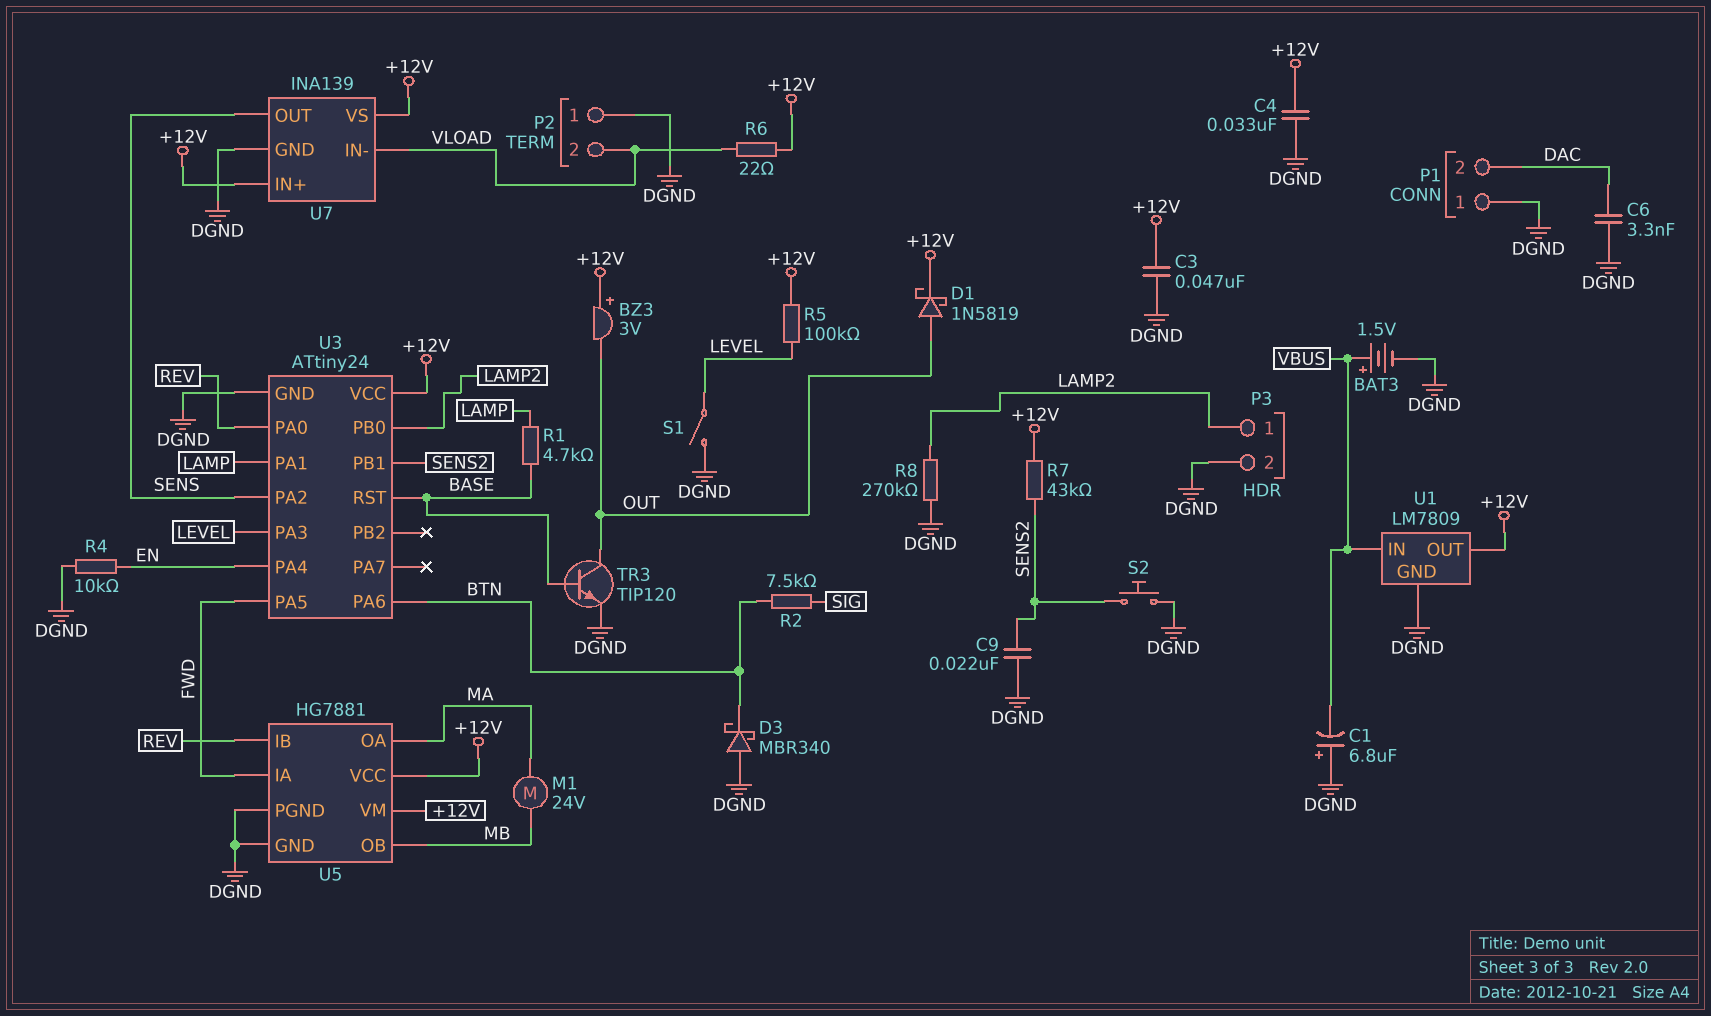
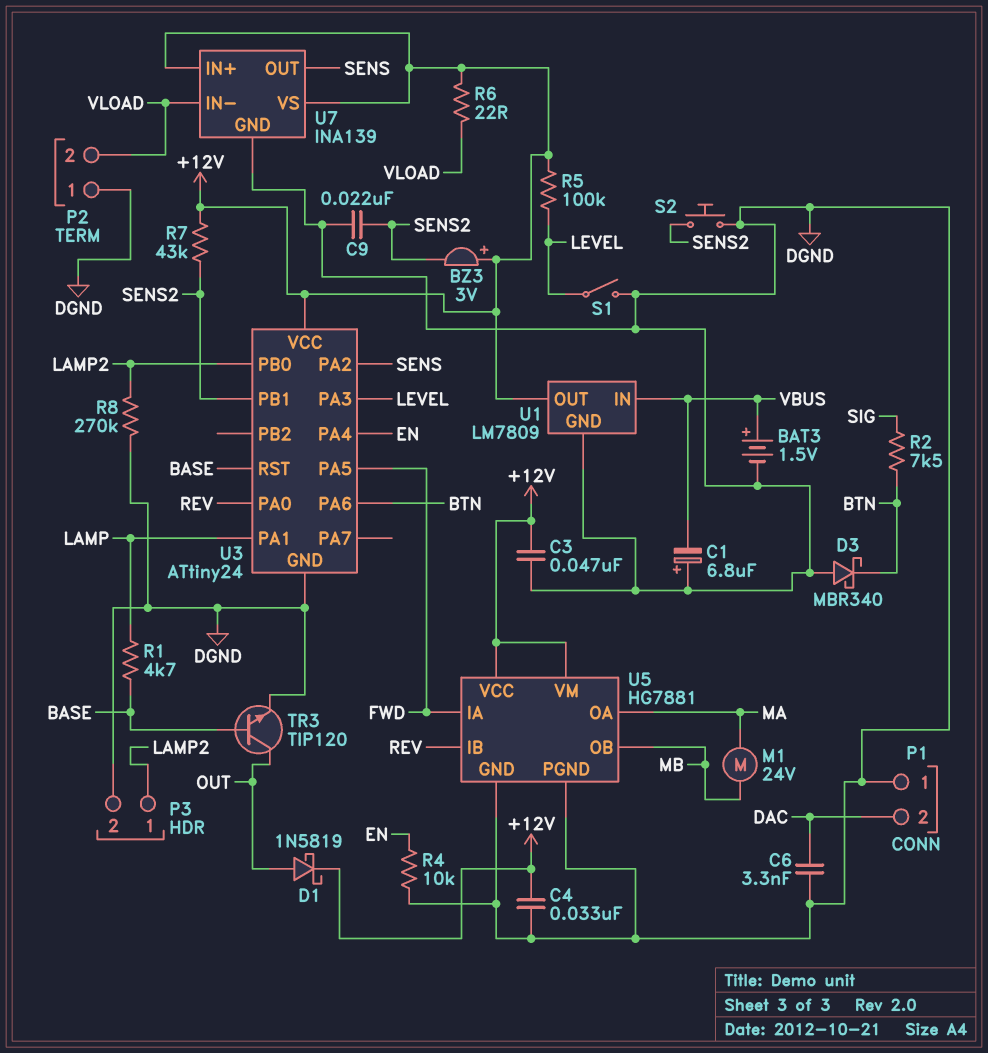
BZ3: buzzer 3V (plus +12V, minus OUT) -> buzzer 3V (plus +12V, minus SENS2)

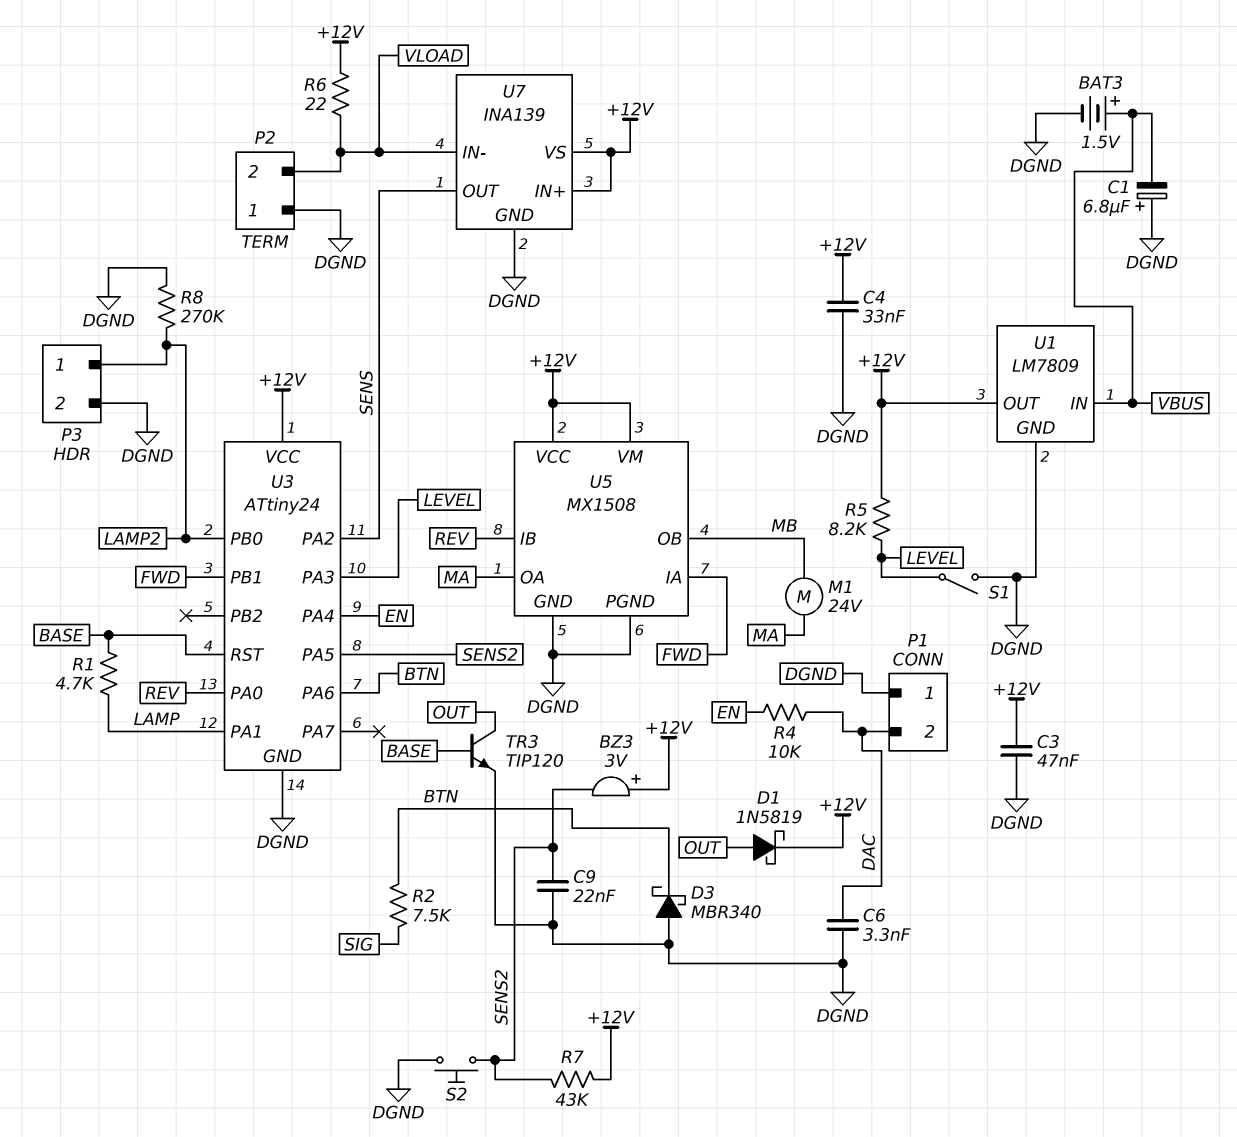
R4: 10k (DGND, EN) -> 10k (DAC, EN)
R5: 100k (+12V, LEVEL) -> 8.2k (+12V, LEVEL)
U3 pin PA5: FWD -> SENS2
U3 pin PB1: SENS2 -> FWD
U5: HG7881 -> MX1508

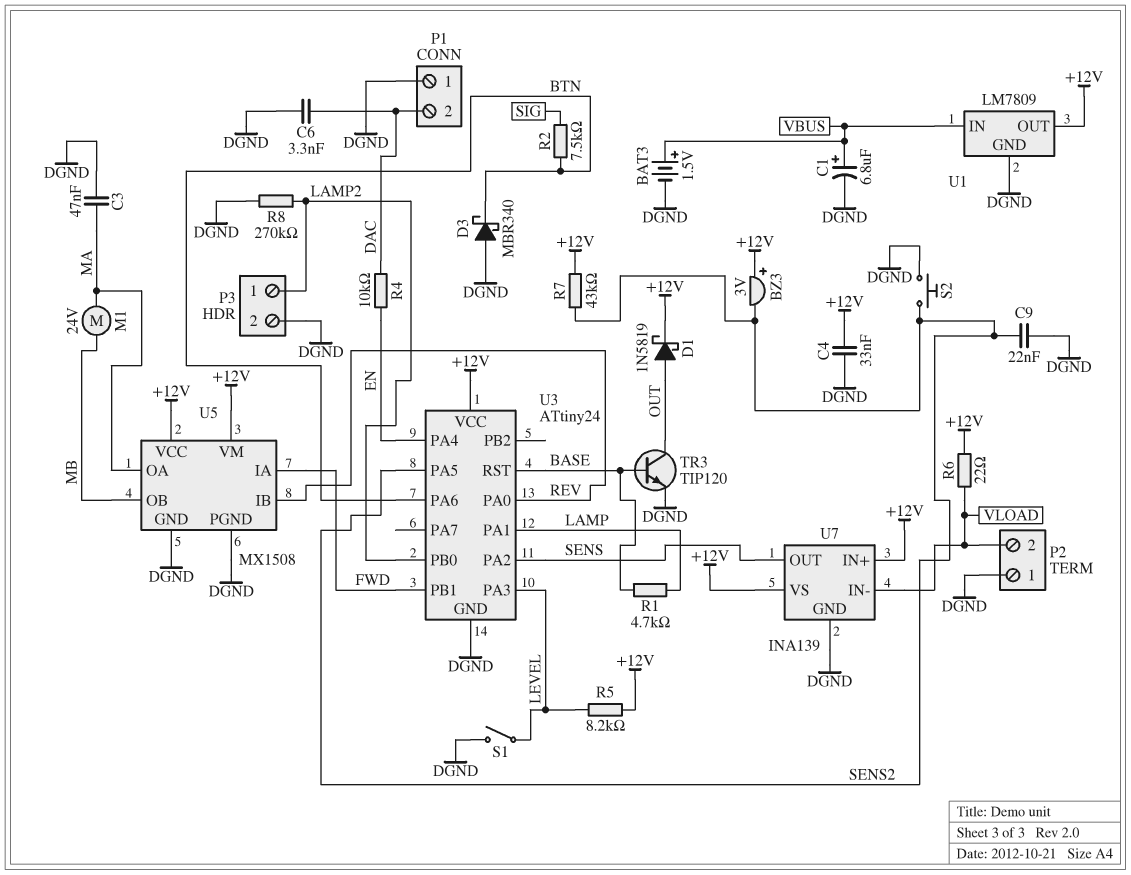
C1: 6.8uF (plus DGND, minus VBUS) -> 6.8uF (plus VBUS, minus DGND)
C3: 47nF (+12V, DGND) -> 47nF (DGND, MA)

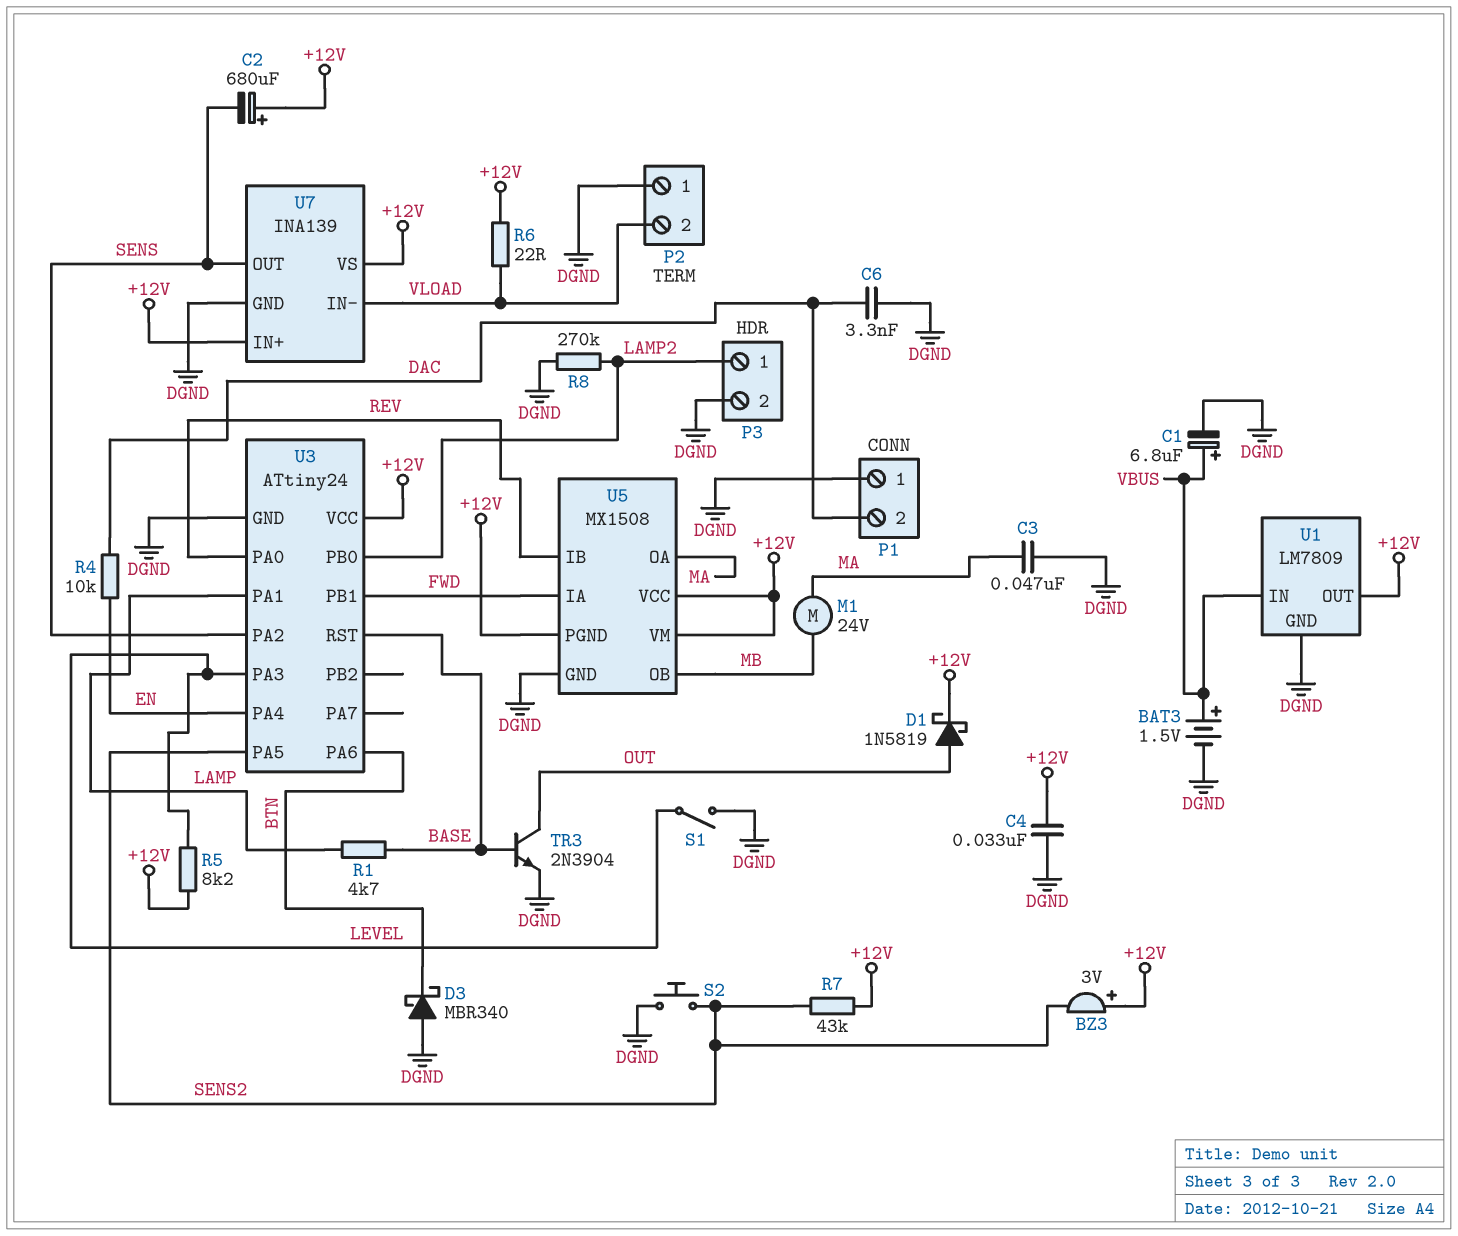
C2: none -> 680uF (plus +12V, minus SENS)
C9: 22nF (DGND, SENS2) -> none
R2: 7.5k (BTN, SIG) -> none
TR3: NPN TIP120 (B BASE, C OUT, E DGND) -> NPN 2N3904 (B BASE, C OUT, E DGND)
U5 pin PGND: DGND -> +12V

